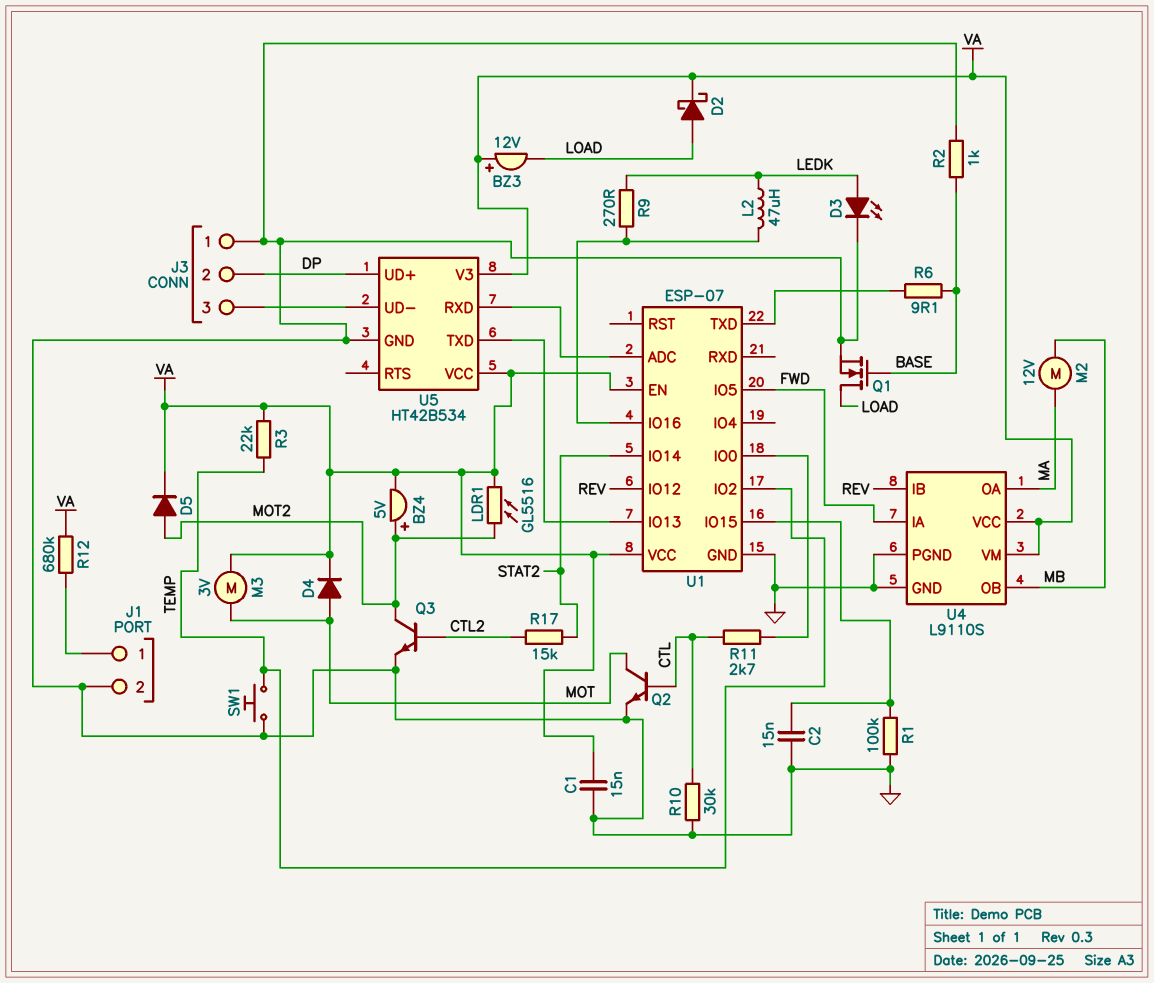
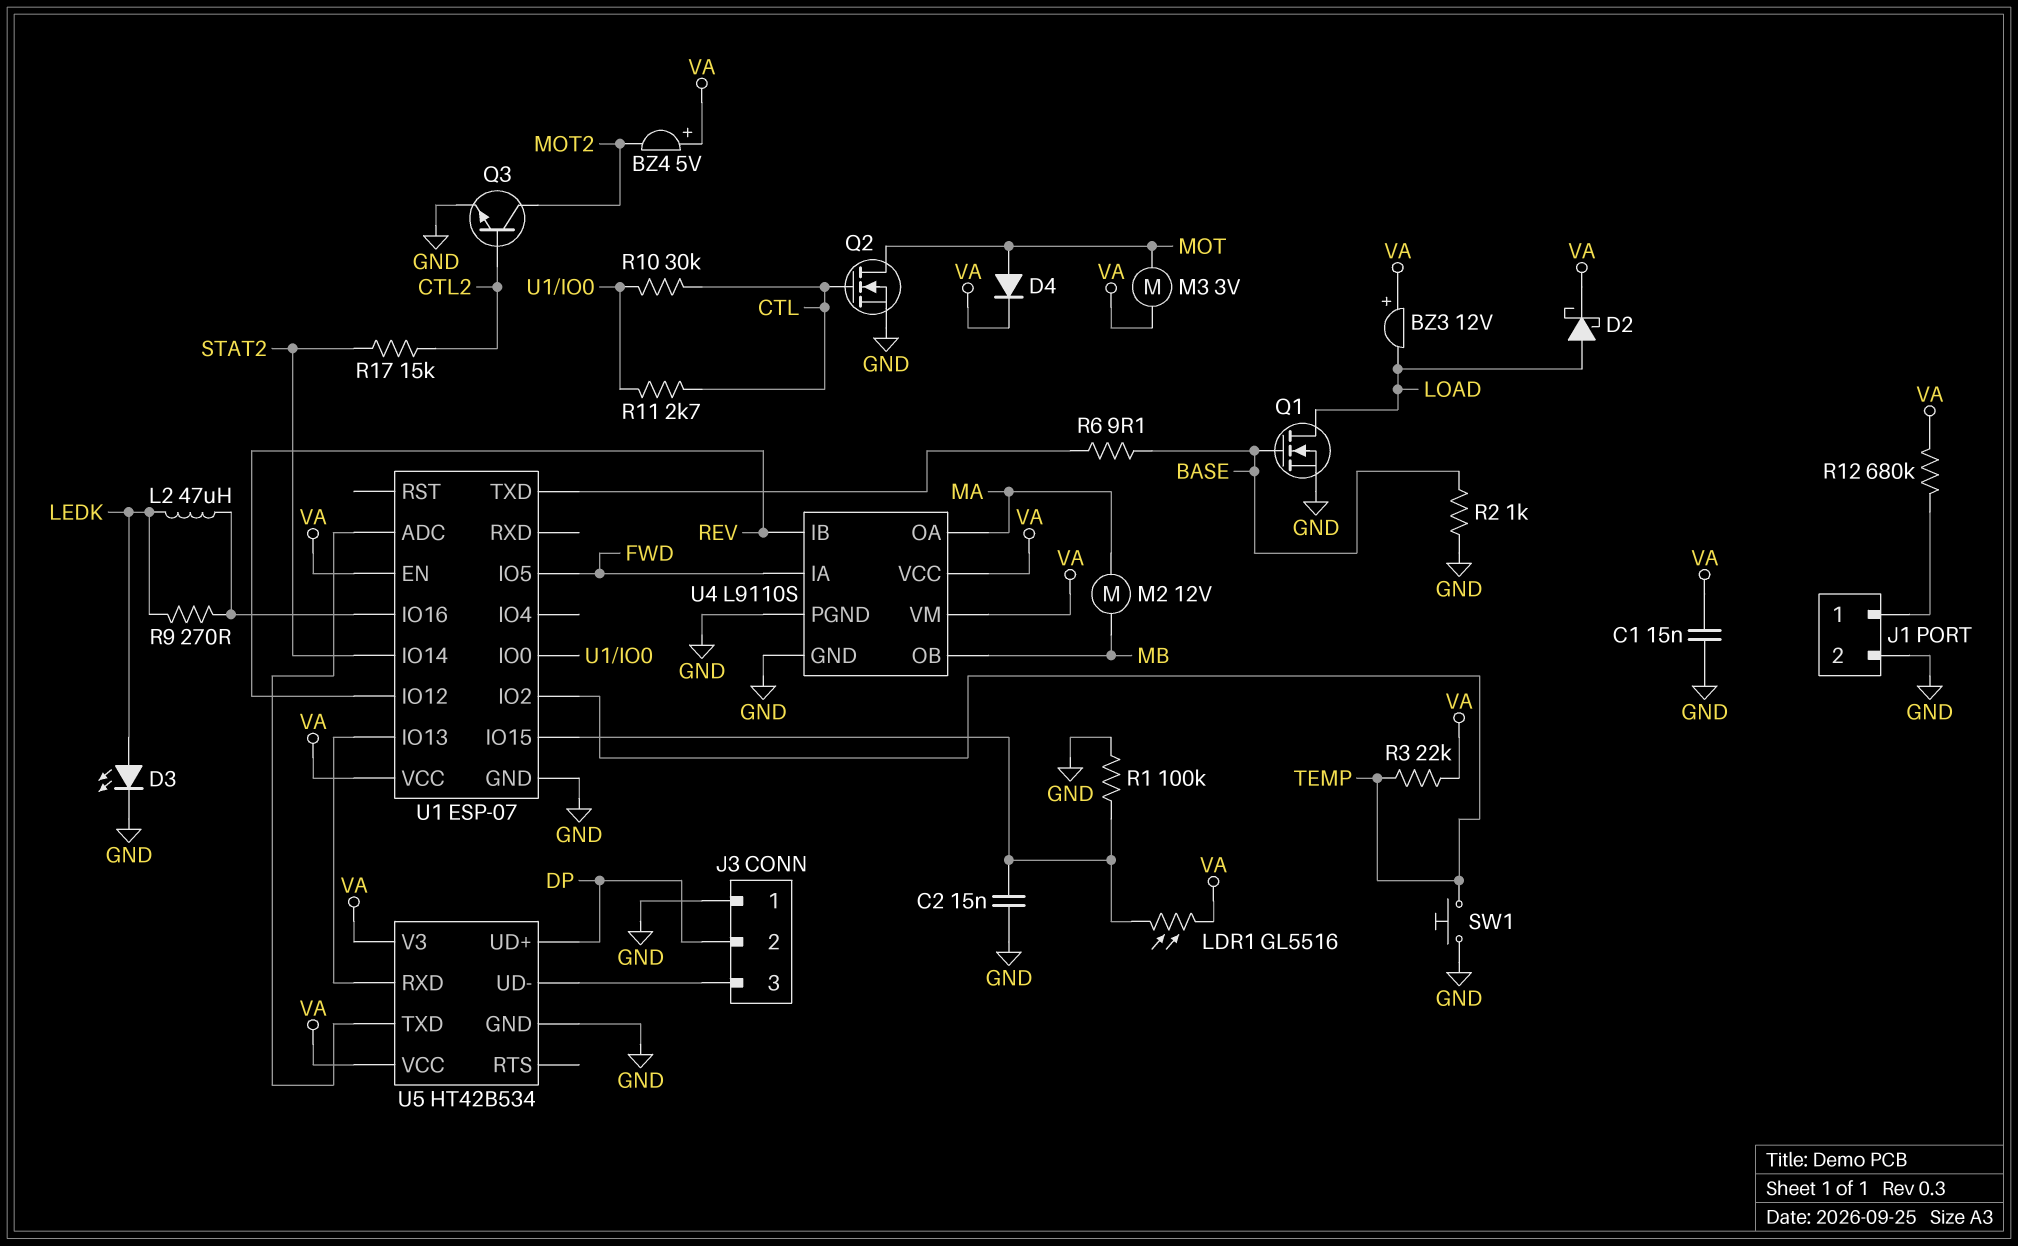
BZ4: buzzer 5V (plus MOT2, minus VA) -> buzzer 5V (plus VA, minus MOT2)
D5: diode (A MOT2, K VA) -> none
LDR1: GL5516 (MOT2, VA) -> GL5516 (U1/IO15, VA)
Q2: NPN (B CTL, C MOT, E GND) -> NMOS (G CTL, D MOT, S GND)
R10: 30k (CTL, GND) -> 30k (CTL, U1/IO0)
U5 pin RXD: U1/ADC -> U1/IO13
U5 pin TXD: U1/IO13 -> U1/ADC

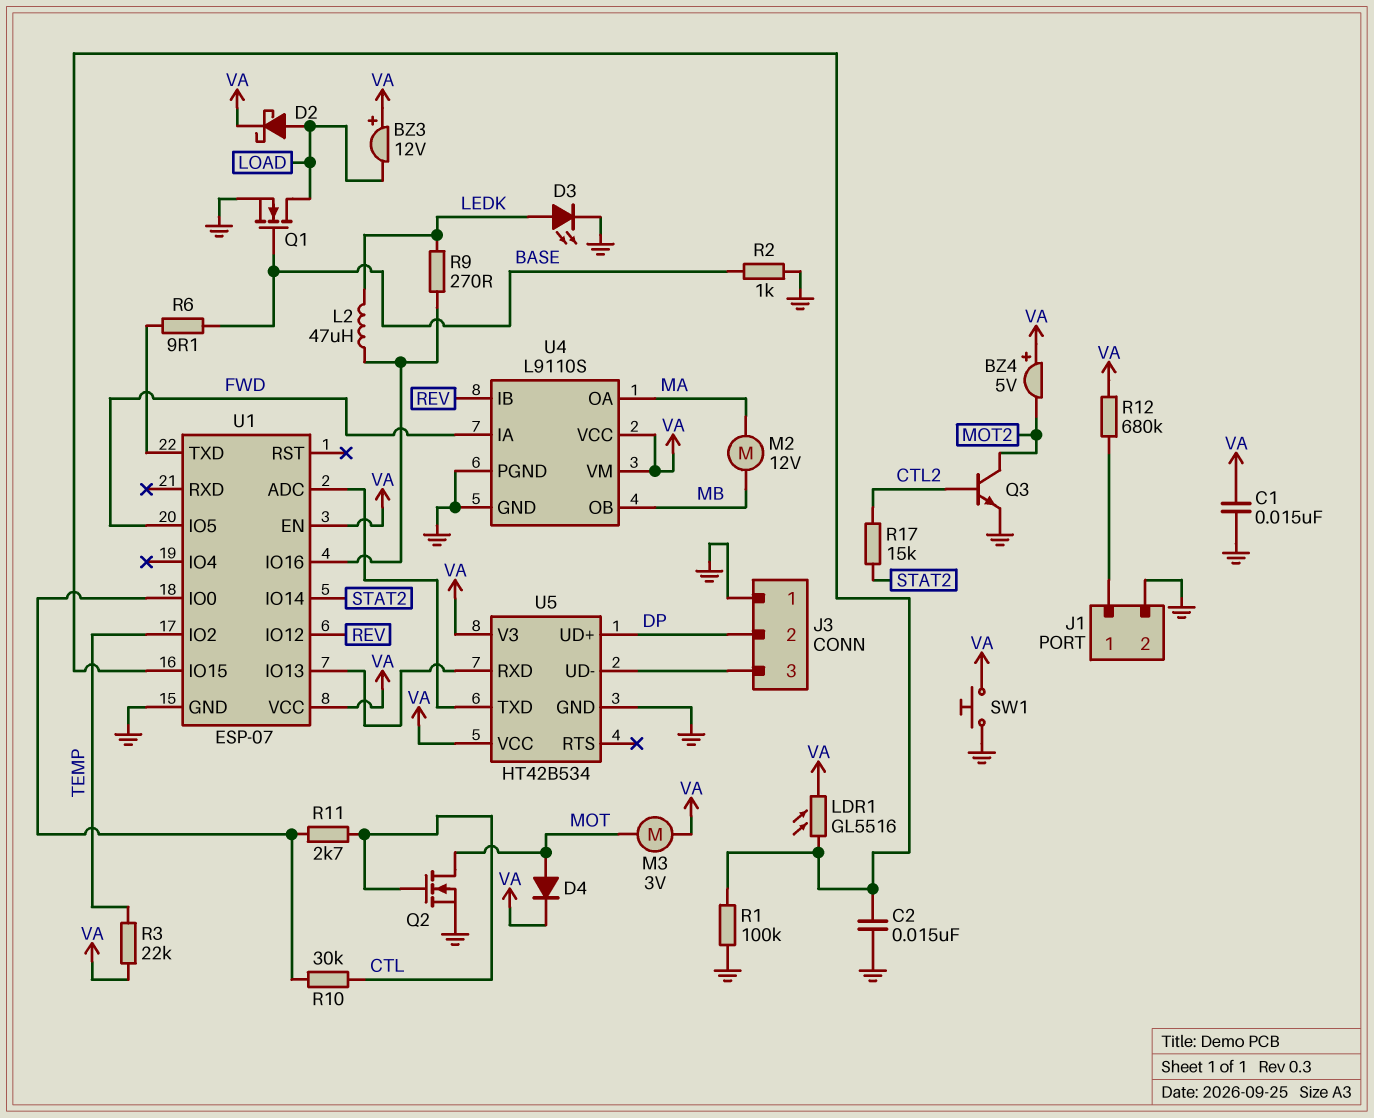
SW1: button (GND, TEMP) -> button (GND, VA)

